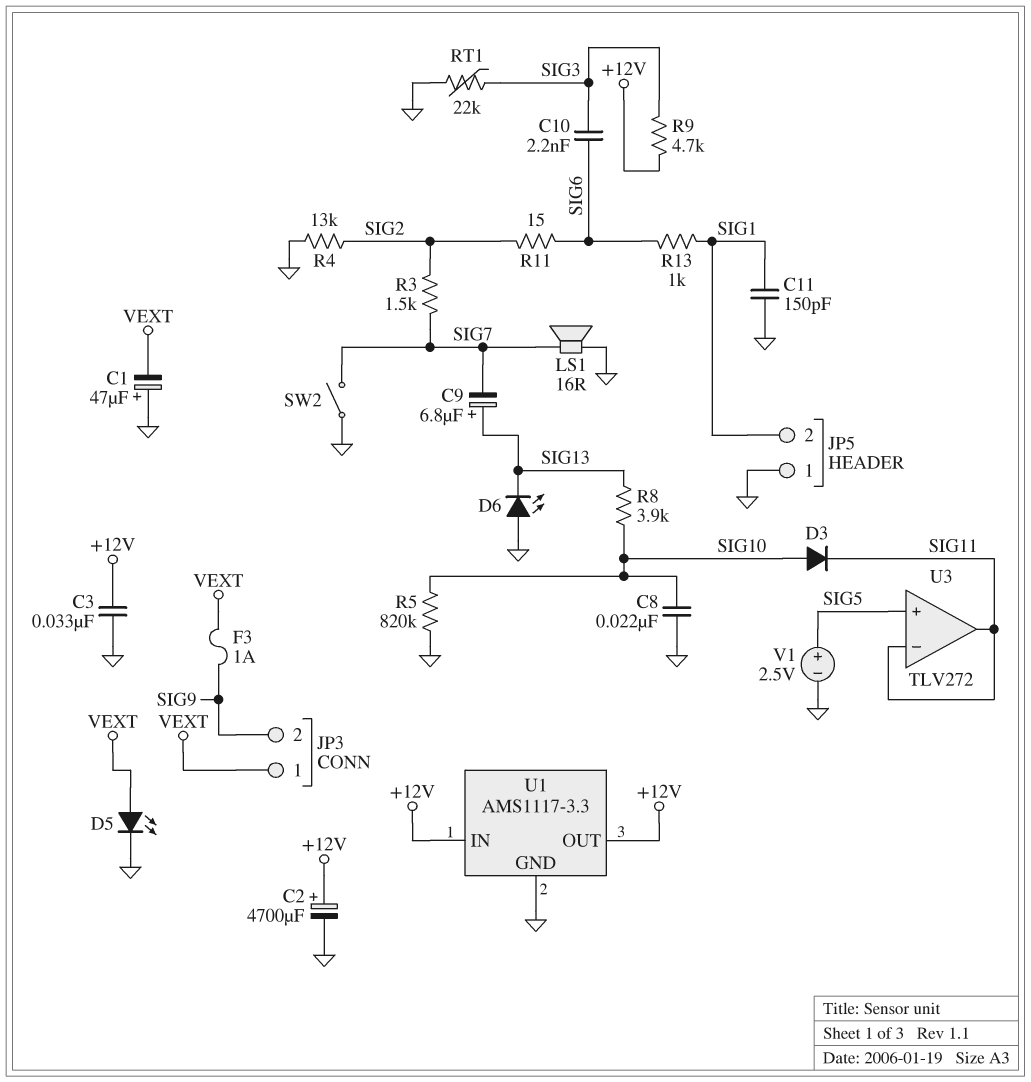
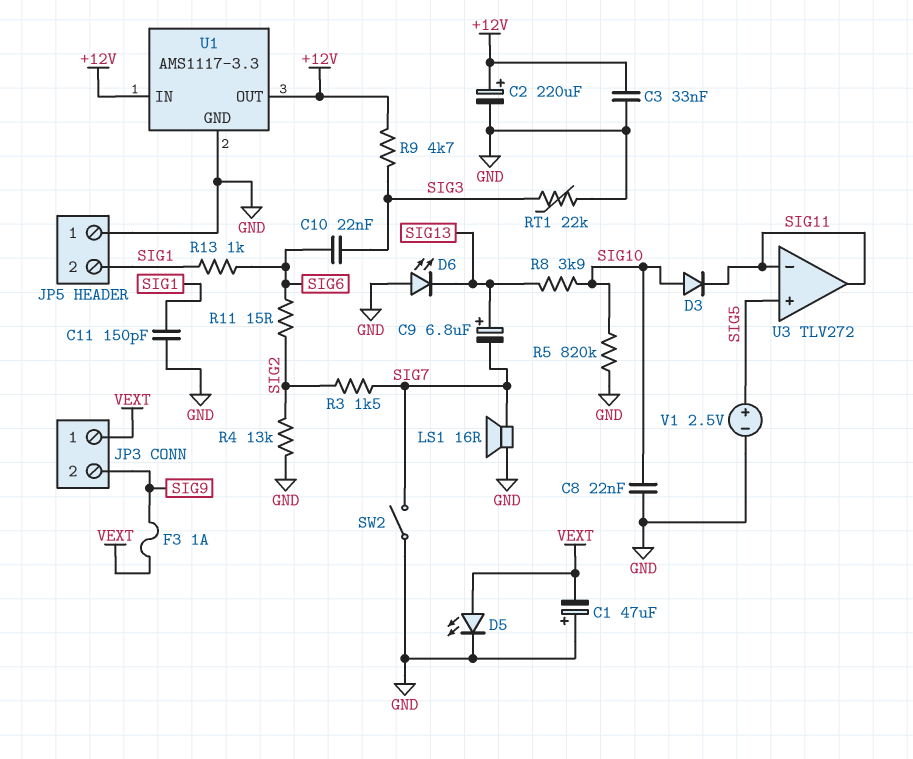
C2: 4700uF (plus +12V, minus GND) -> 220uF (plus +12V, minus GND)
C10: 2.2nF (SIG3, SIG6) -> 22nF (SIG3, SIG6)

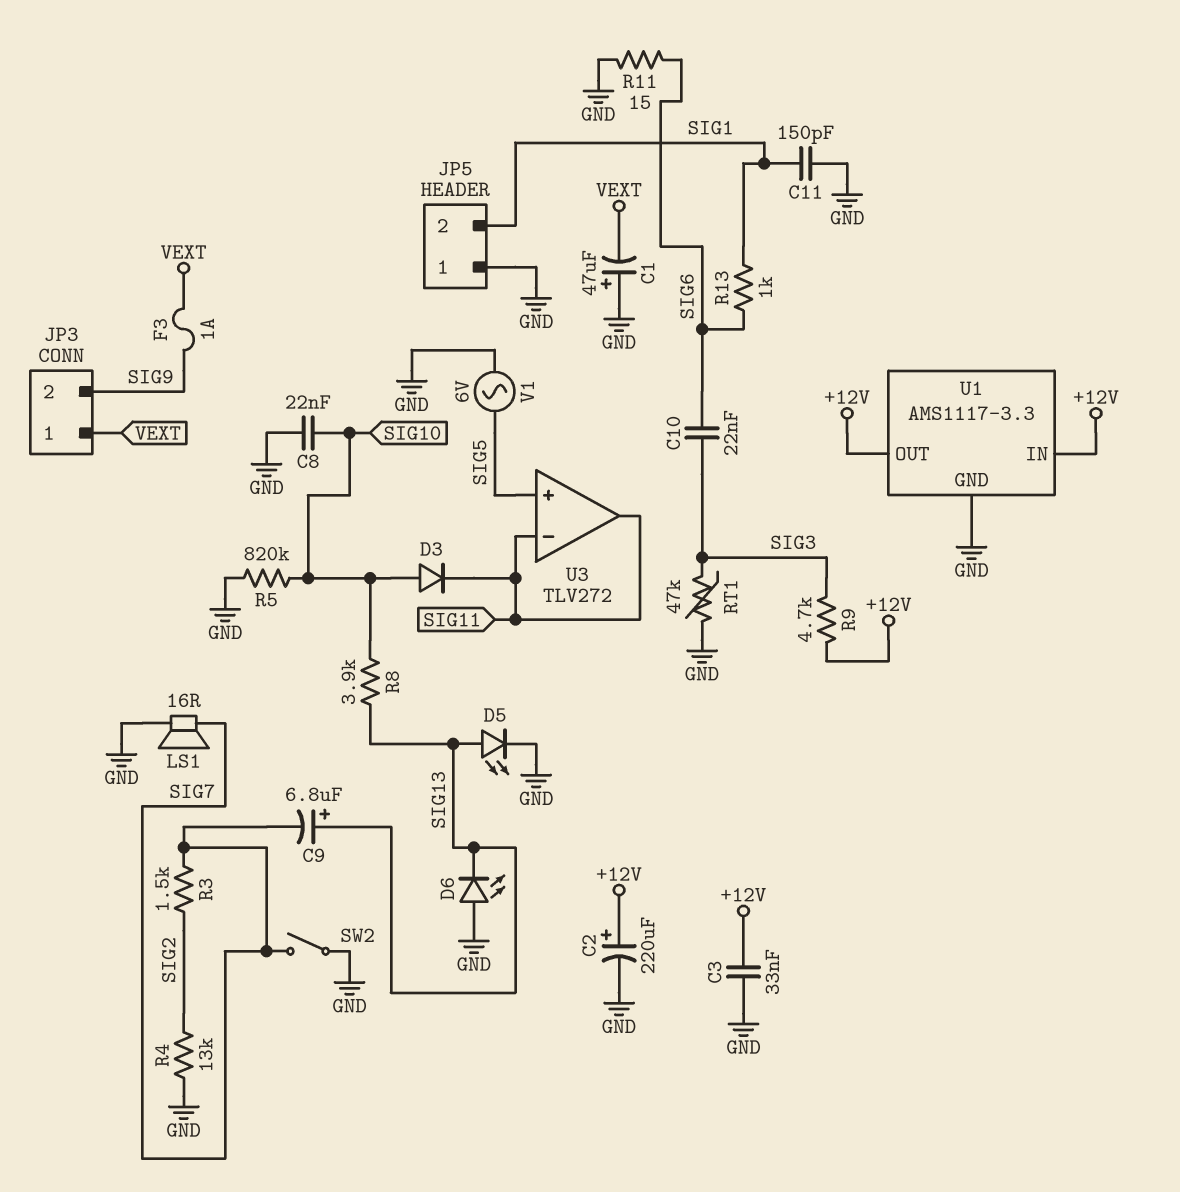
D5: LED (A VEXT, K GND) -> LED (A SIG13, K GND)
R11: 15 (SIG2, SIG6) -> 15 (GND, SIG6)
RT1: 22k (GND, SIG3) -> 47k (GND, SIG3)
V1: 2.5V (plus SIG5, minus GND) -> AC 6V (GND, SIG5)

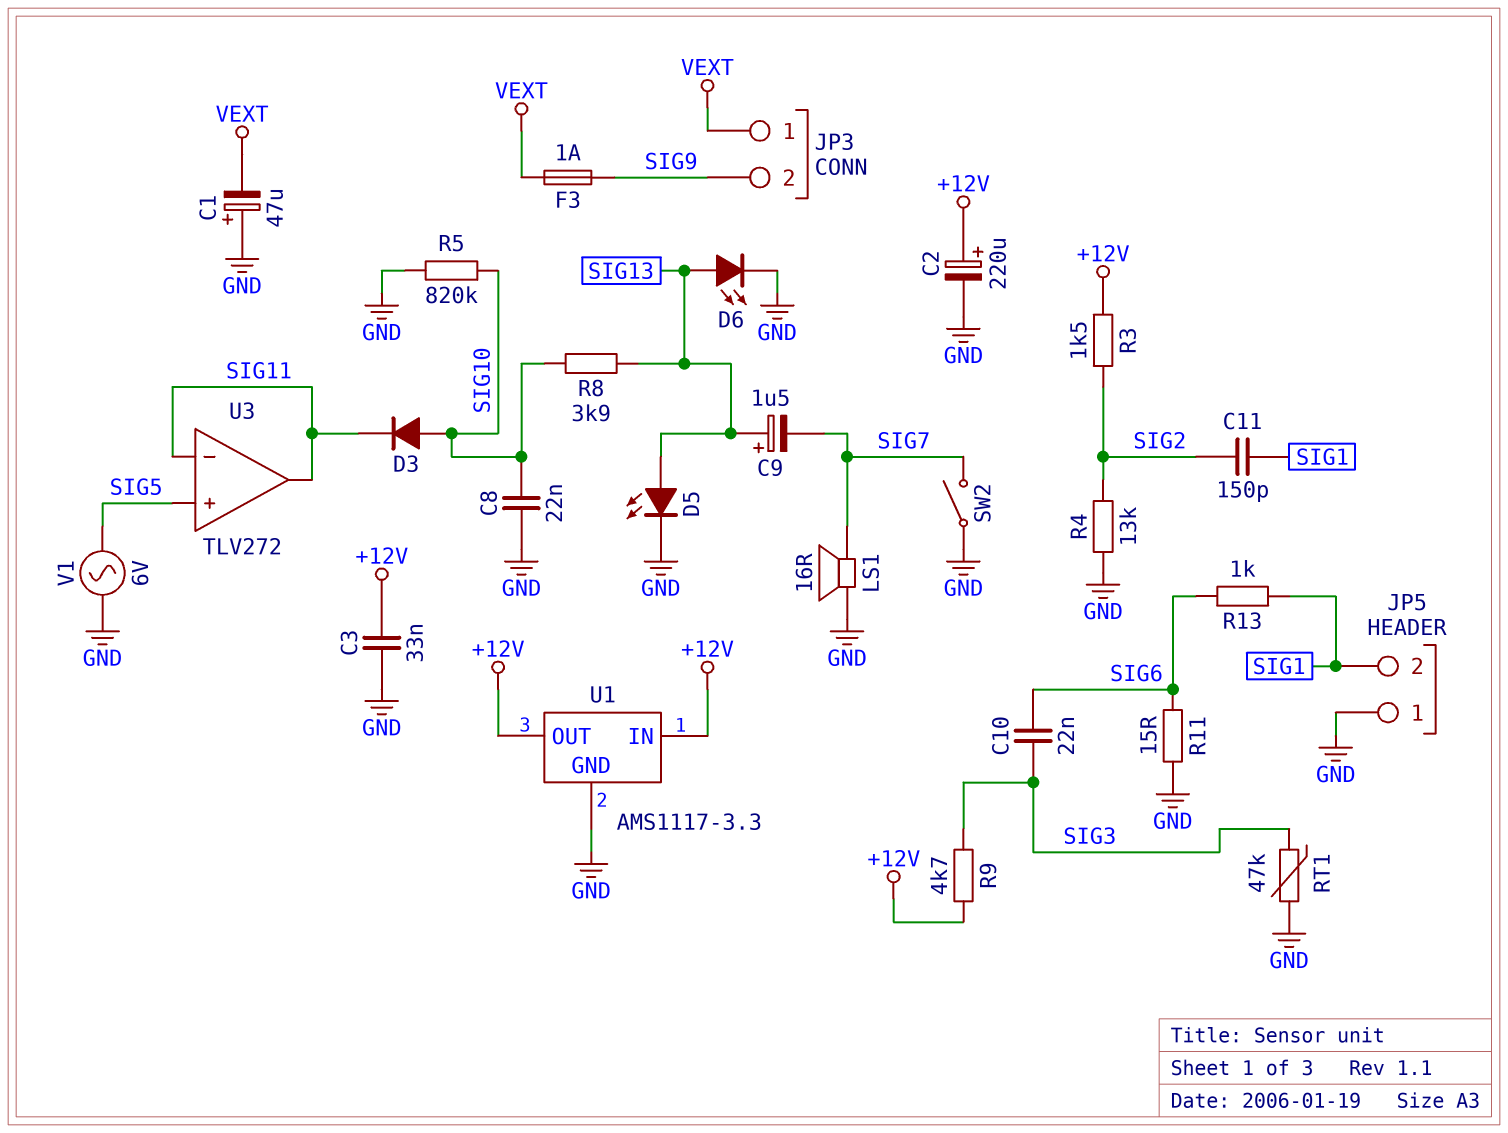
C9: 6.8uF (plus SIG13, minus SIG7) -> 1.5uF (plus SIG13, minus SIG7)
C11: 150pF (GND, SIG1) -> 150pF (SIG1, SIG2)
D6: LED (A GND, K SIG13) -> LED (A SIG13, K GND)
R3: 1.5k (SIG2, SIG7) -> 1.5k (+12V, SIG2)

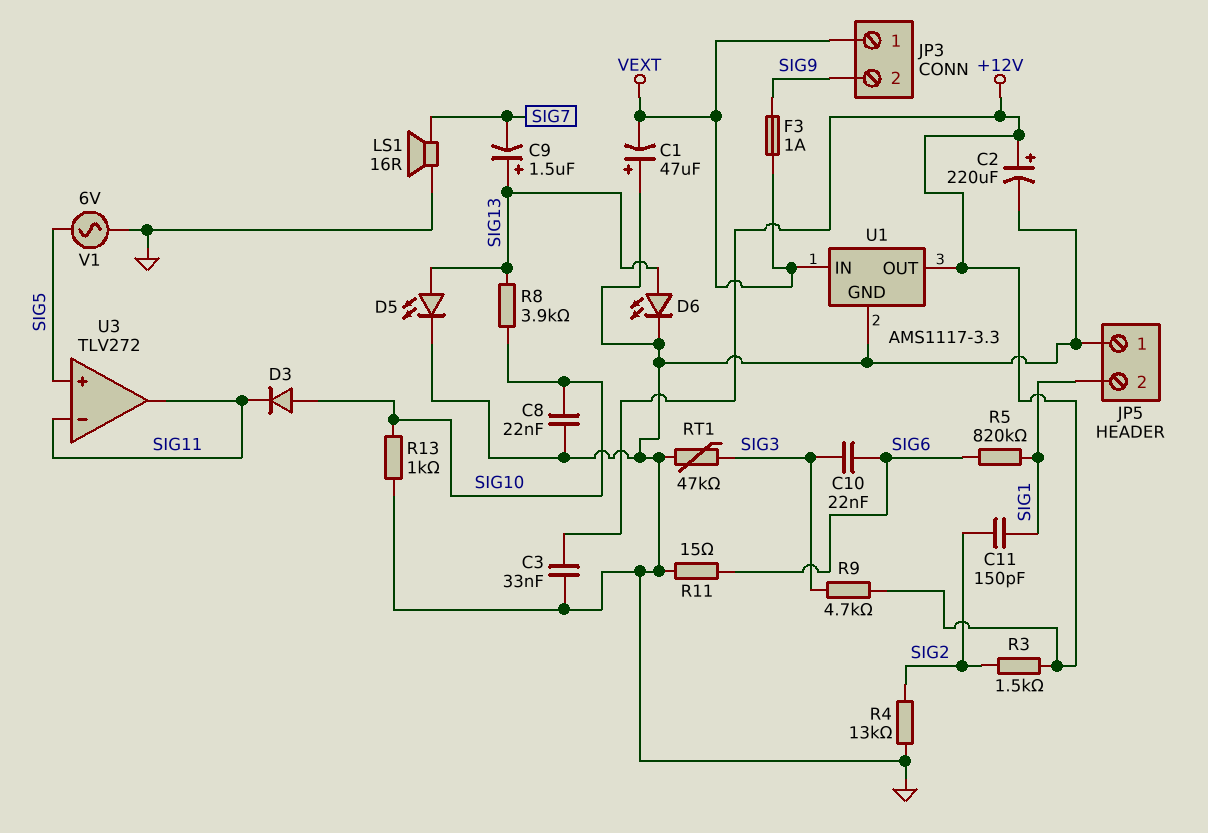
R5: 820k (GND, SIG10) -> 820k (SIG1, SIG6)
R13: 1k (SIG1, SIG6) -> 1k (GND, SIG10)
SW2: switch (GND, SIG7) -> none
U1 pin IN: +12V -> VEXT

